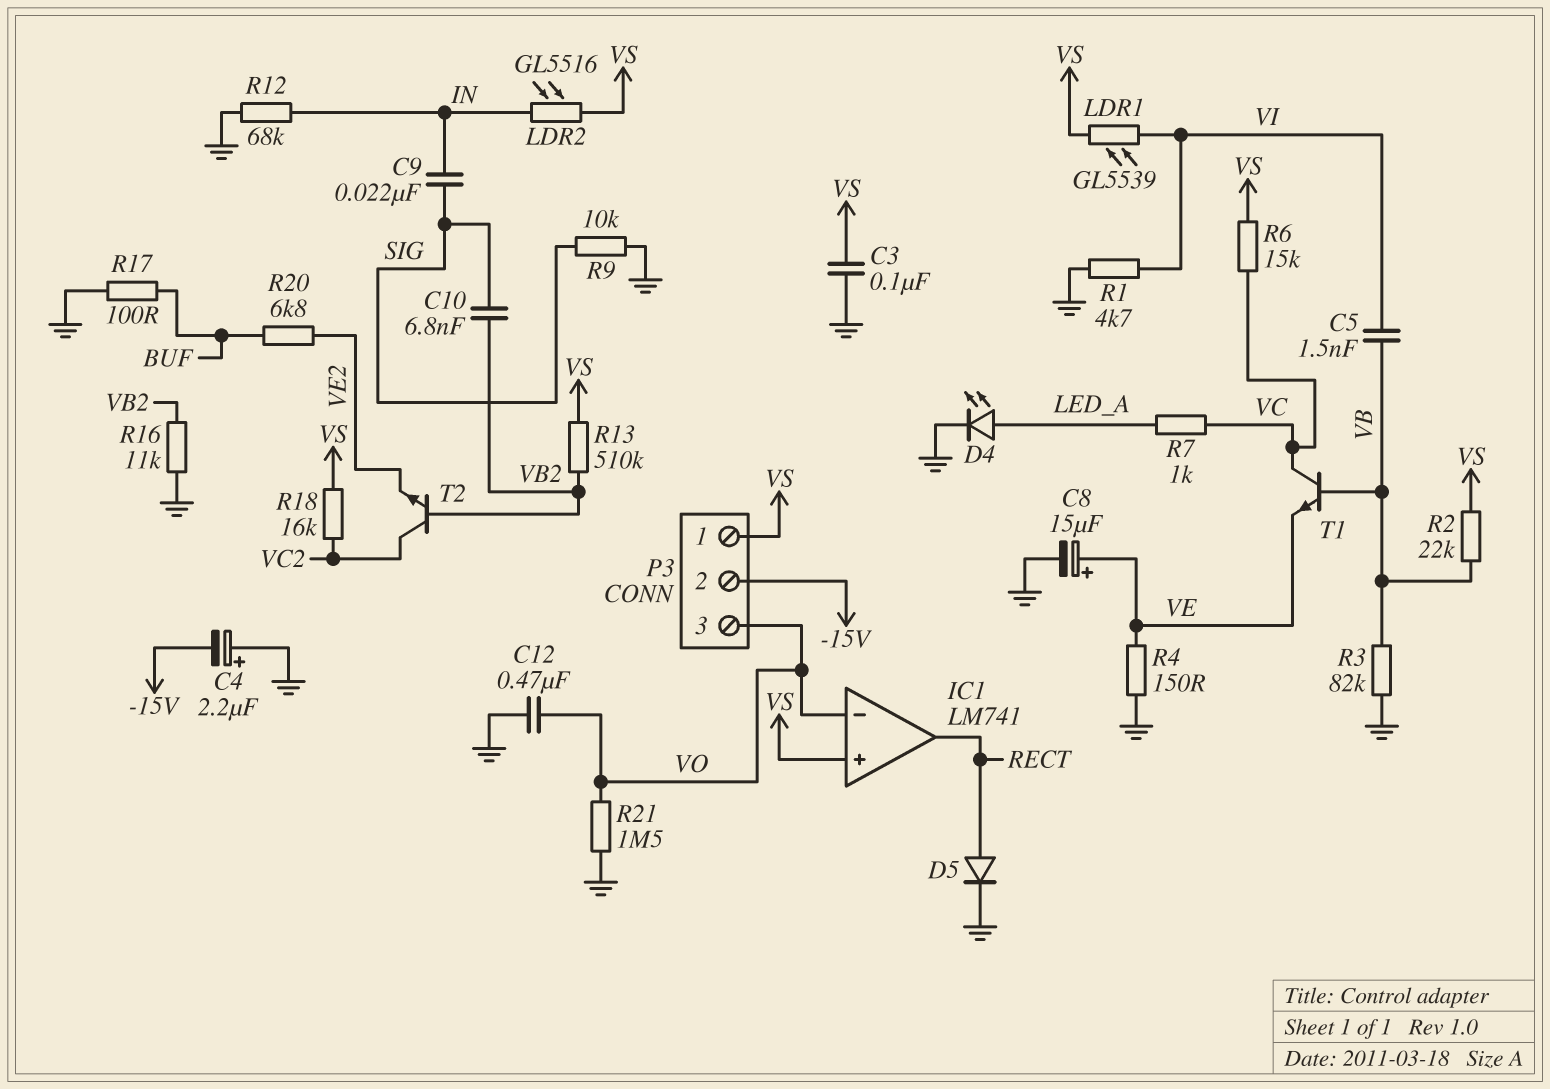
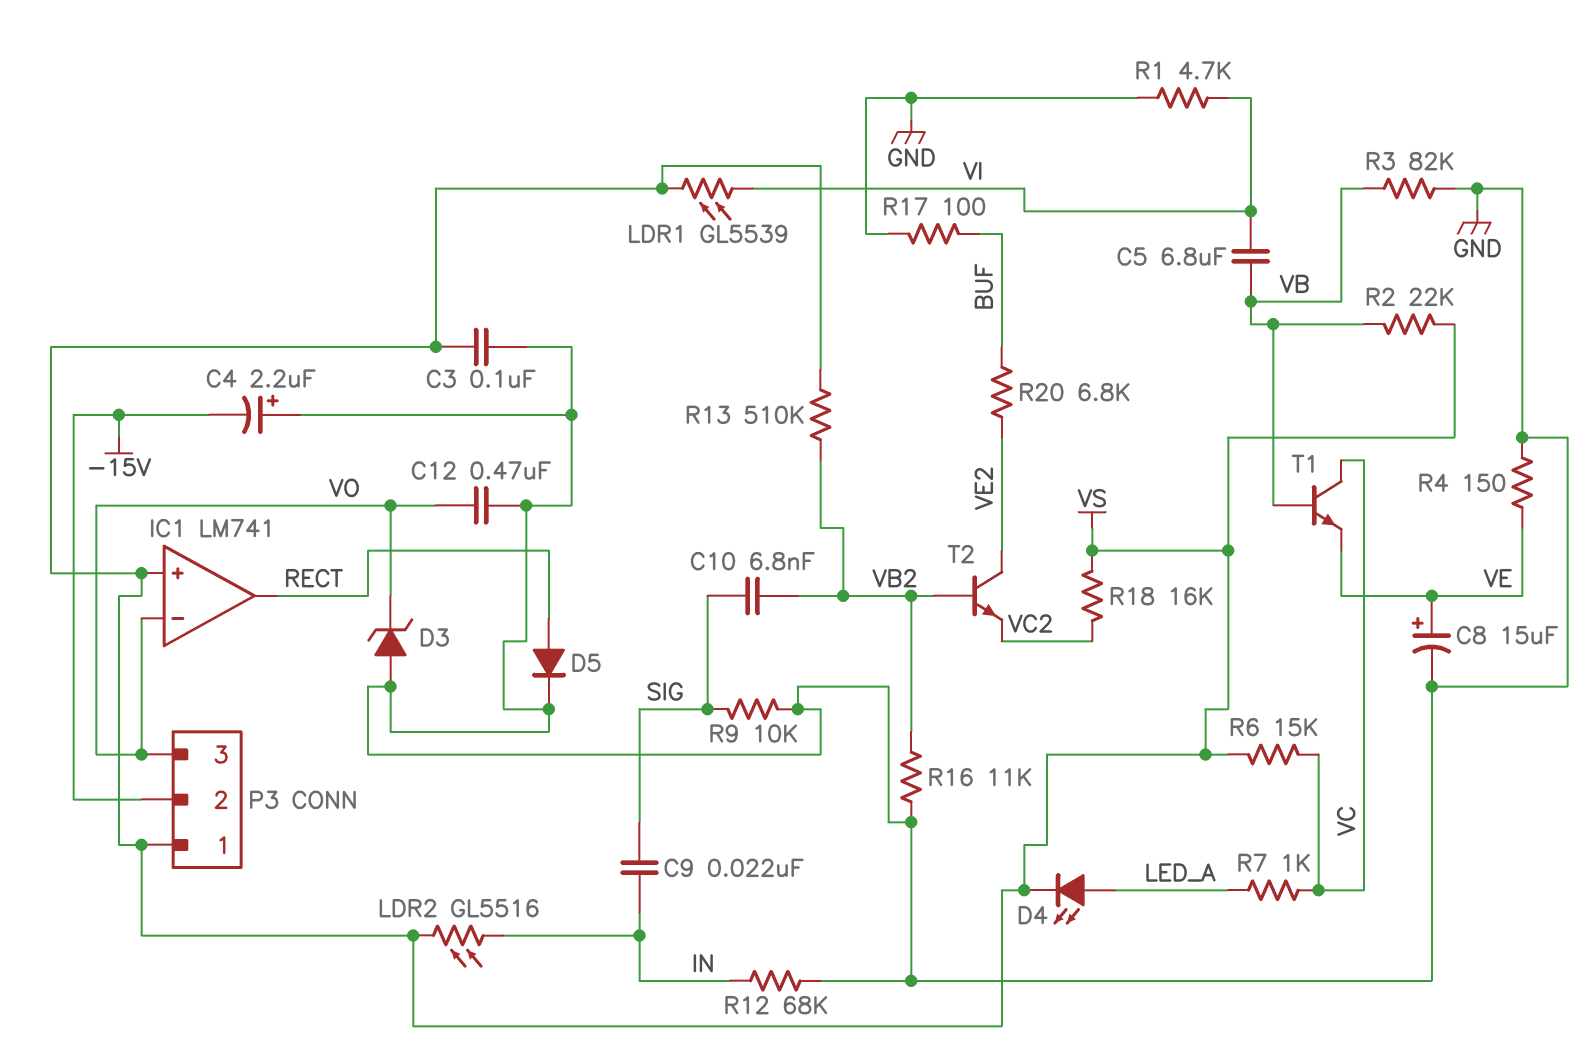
C5: 1.5nF (VB, VI) -> 6.8uF (VB, VI)
D3: none -> zener (A GND, K VO)
D4: LED (A LED_A, K GND) -> LED (A LED_A, K VS)
R21: 1.5M (GND, VO) -> none
T2: NPN (B VB2, C VC2, E VE2) -> NPN (B VB2, C VE2, E VC2)

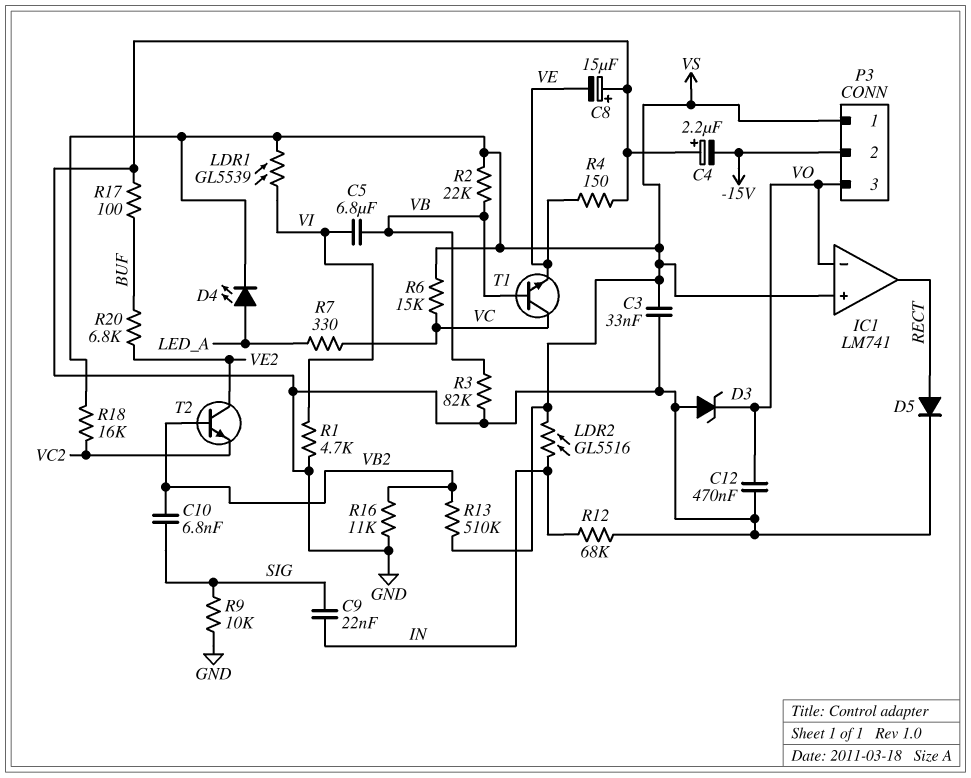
C3: 100nF (GND, VS) -> 33nF (GND, VS)
C8: 15uF (plus VE, minus GND) -> 15uF (plus GND, minus VE)
R7: 1k (LED_A, VC) -> 330 (LED_A, VC)

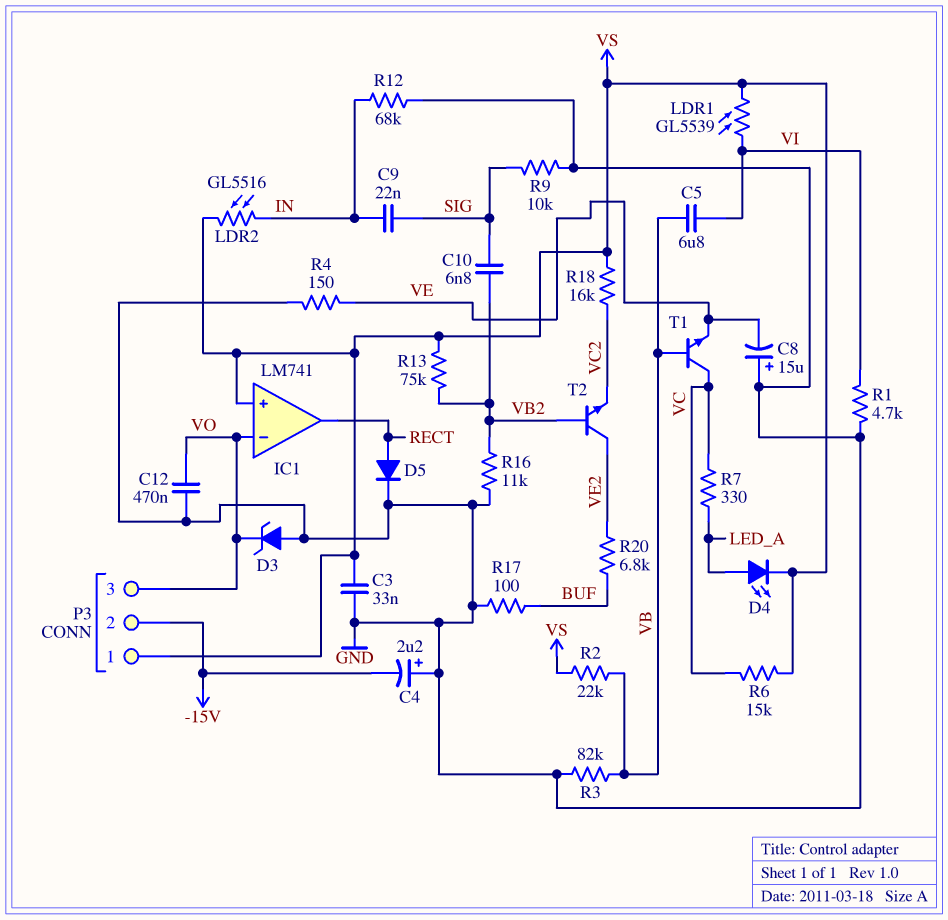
R13: 510k (VB2, VS) -> 75k (VB2, VS)

